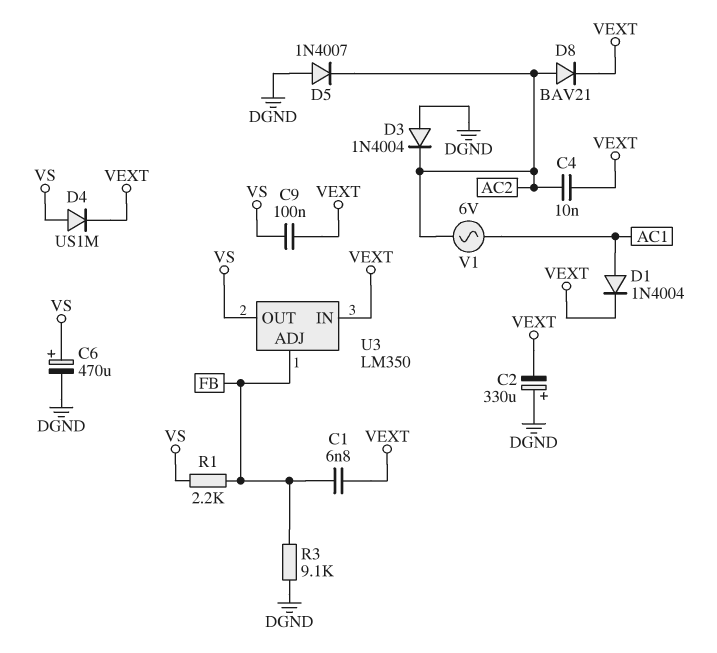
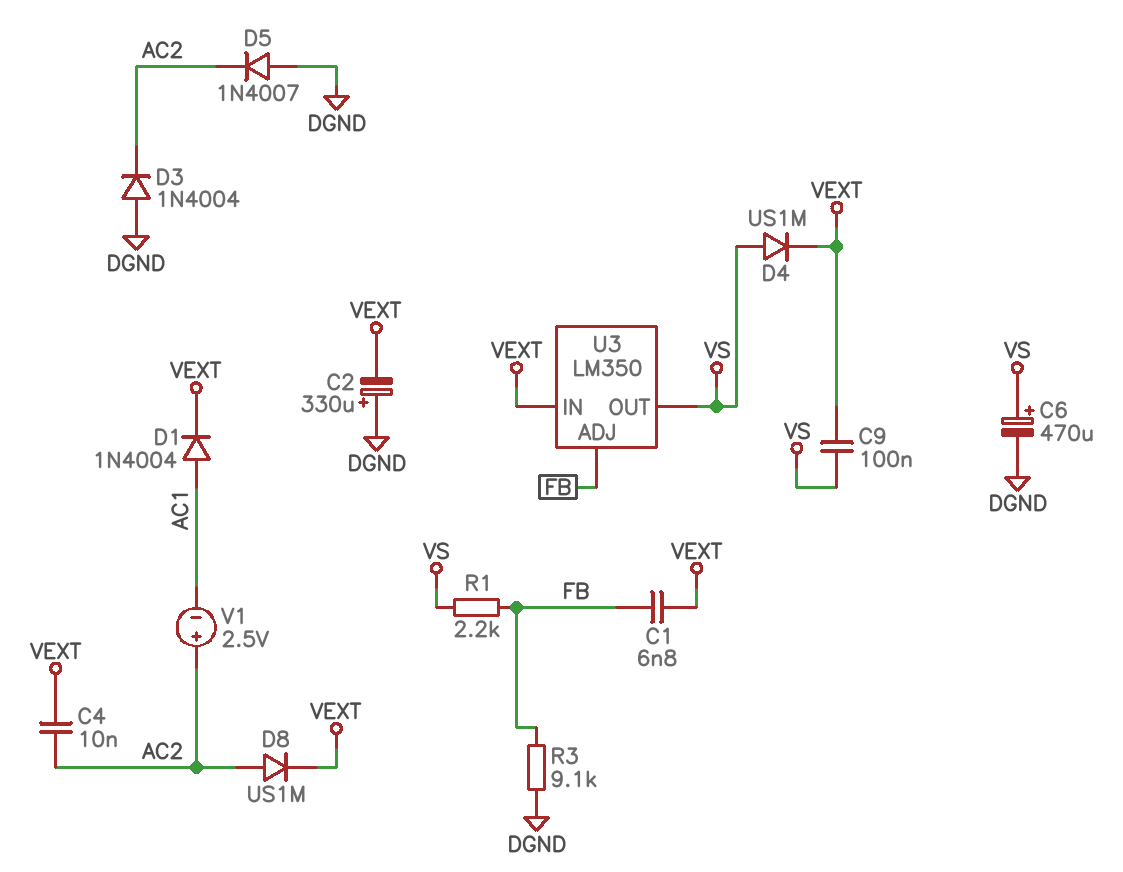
D8: diode BAV21 (A AC2, K VEXT) -> diode US1M (A AC2, K VEXT)
V1: AC 6V (AC1, AC2) -> 2.5V (plus AC2, minus AC1)

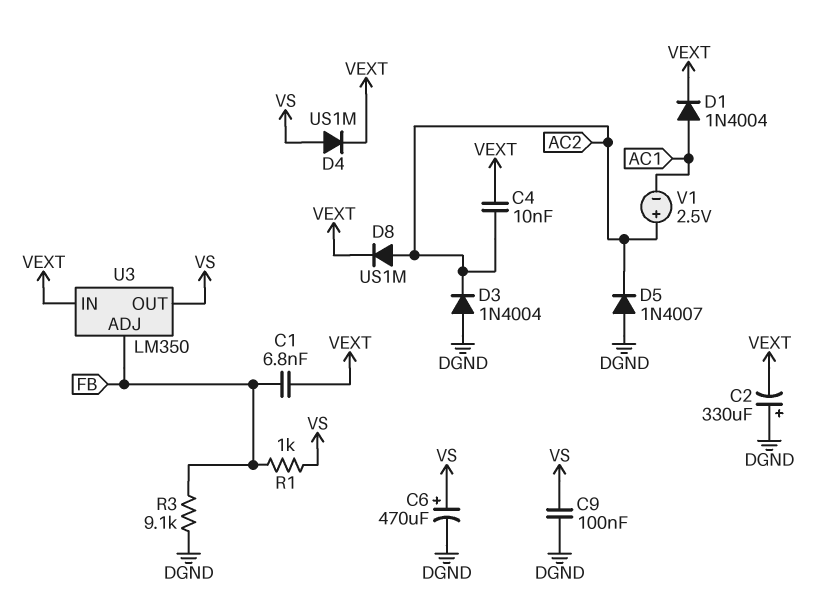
C9: 100nF (VEXT, VS) -> 100nF (DGND, VS)
R1: 2.2k (FB, VS) -> 1k (FB, VS)

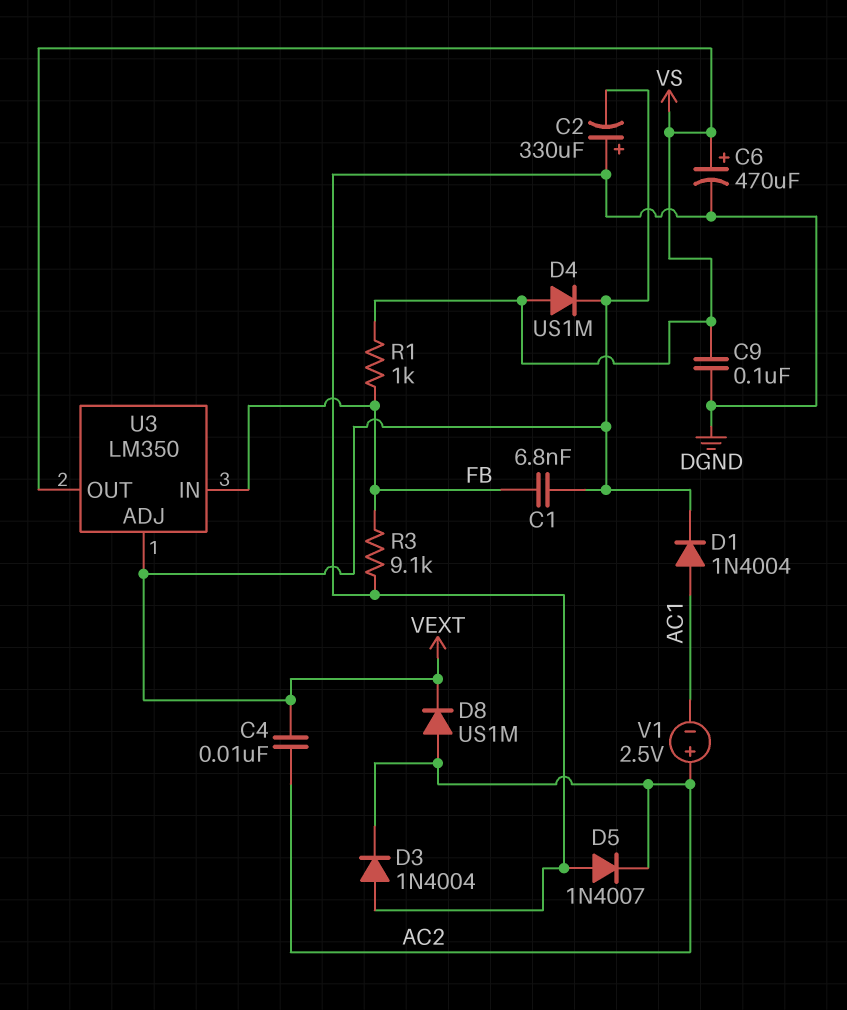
U3 pin ADJ: FB -> VEXT
U3 pin IN: VEXT -> FB

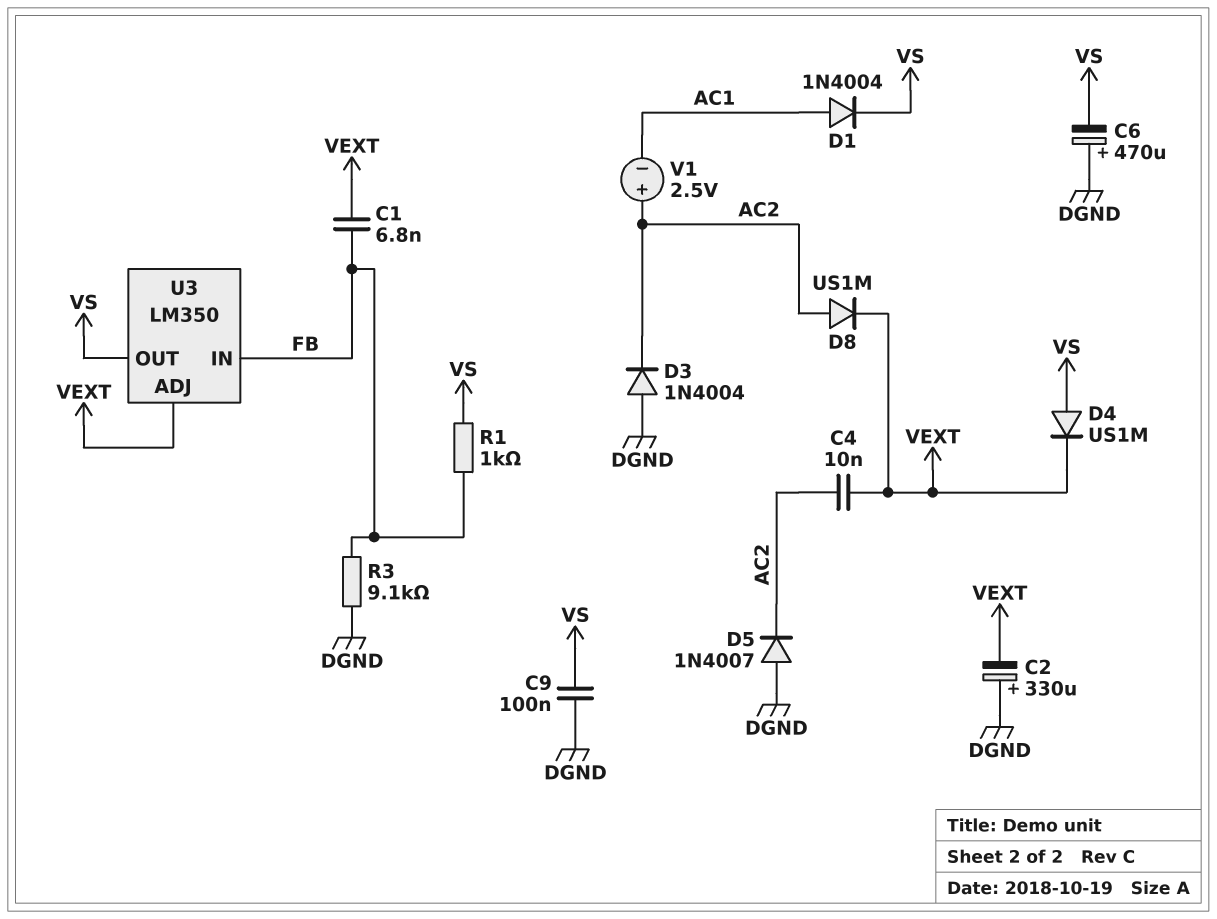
C6: 470uF (plus VS, minus DGND) -> 470uF (plus DGND, minus VS)
D1: diode 1N4004 (A AC1, K VEXT) -> diode 1N4004 (A AC1, K VS)

